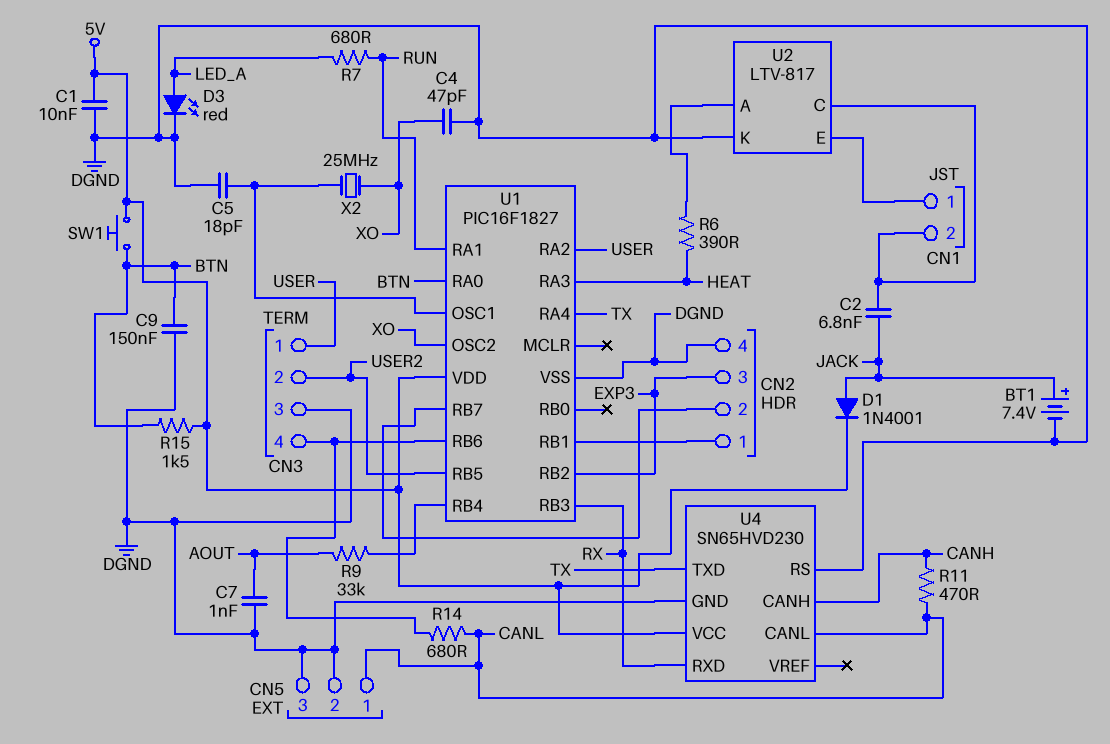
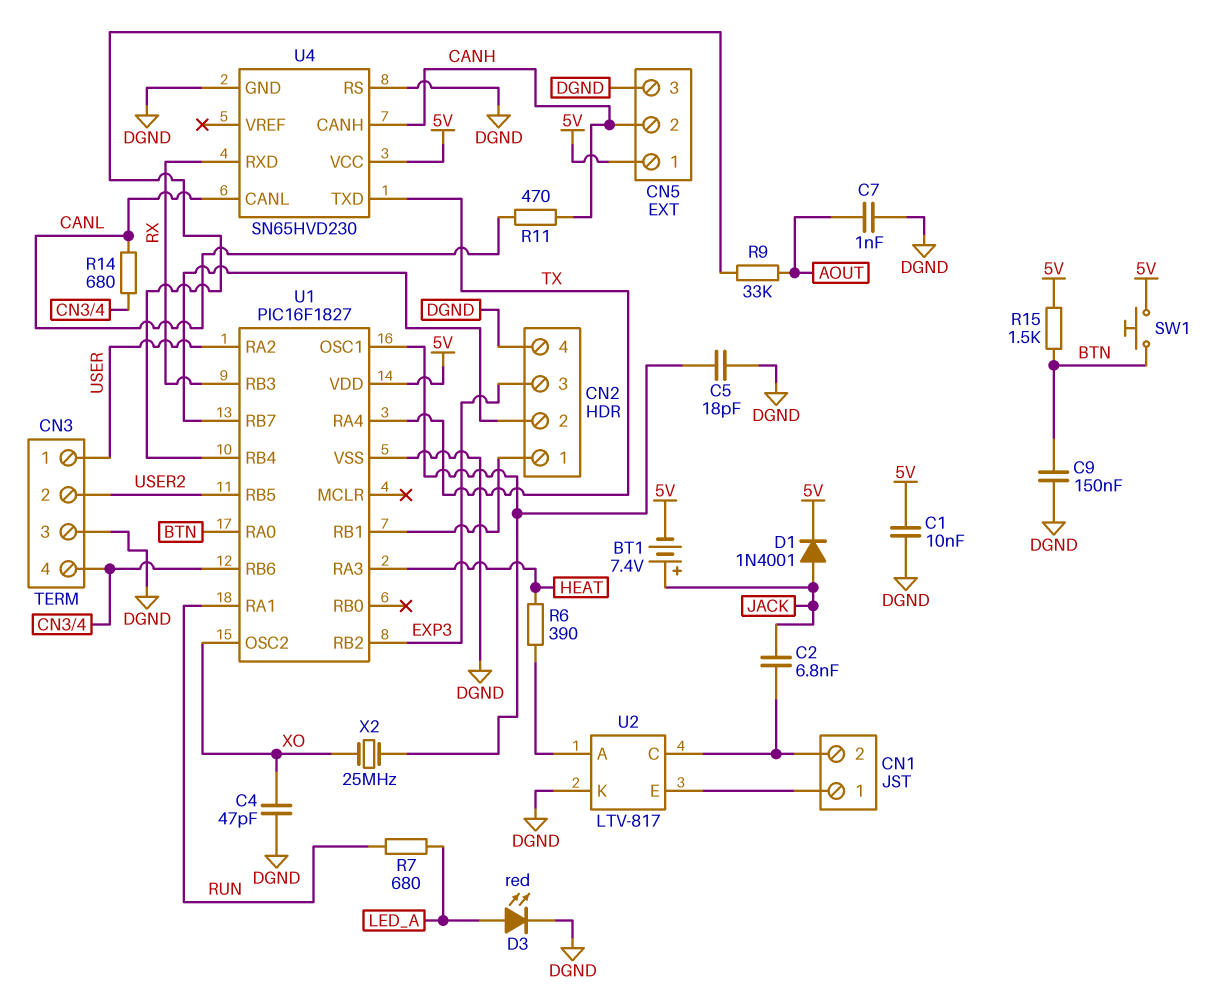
BT1: 7.4V (plus JACK, minus DGND) -> 7.4V (plus JACK, minus 5V)
CN5 pin 1: CANL -> 5V
CN5 pin 2: DGND -> CANH

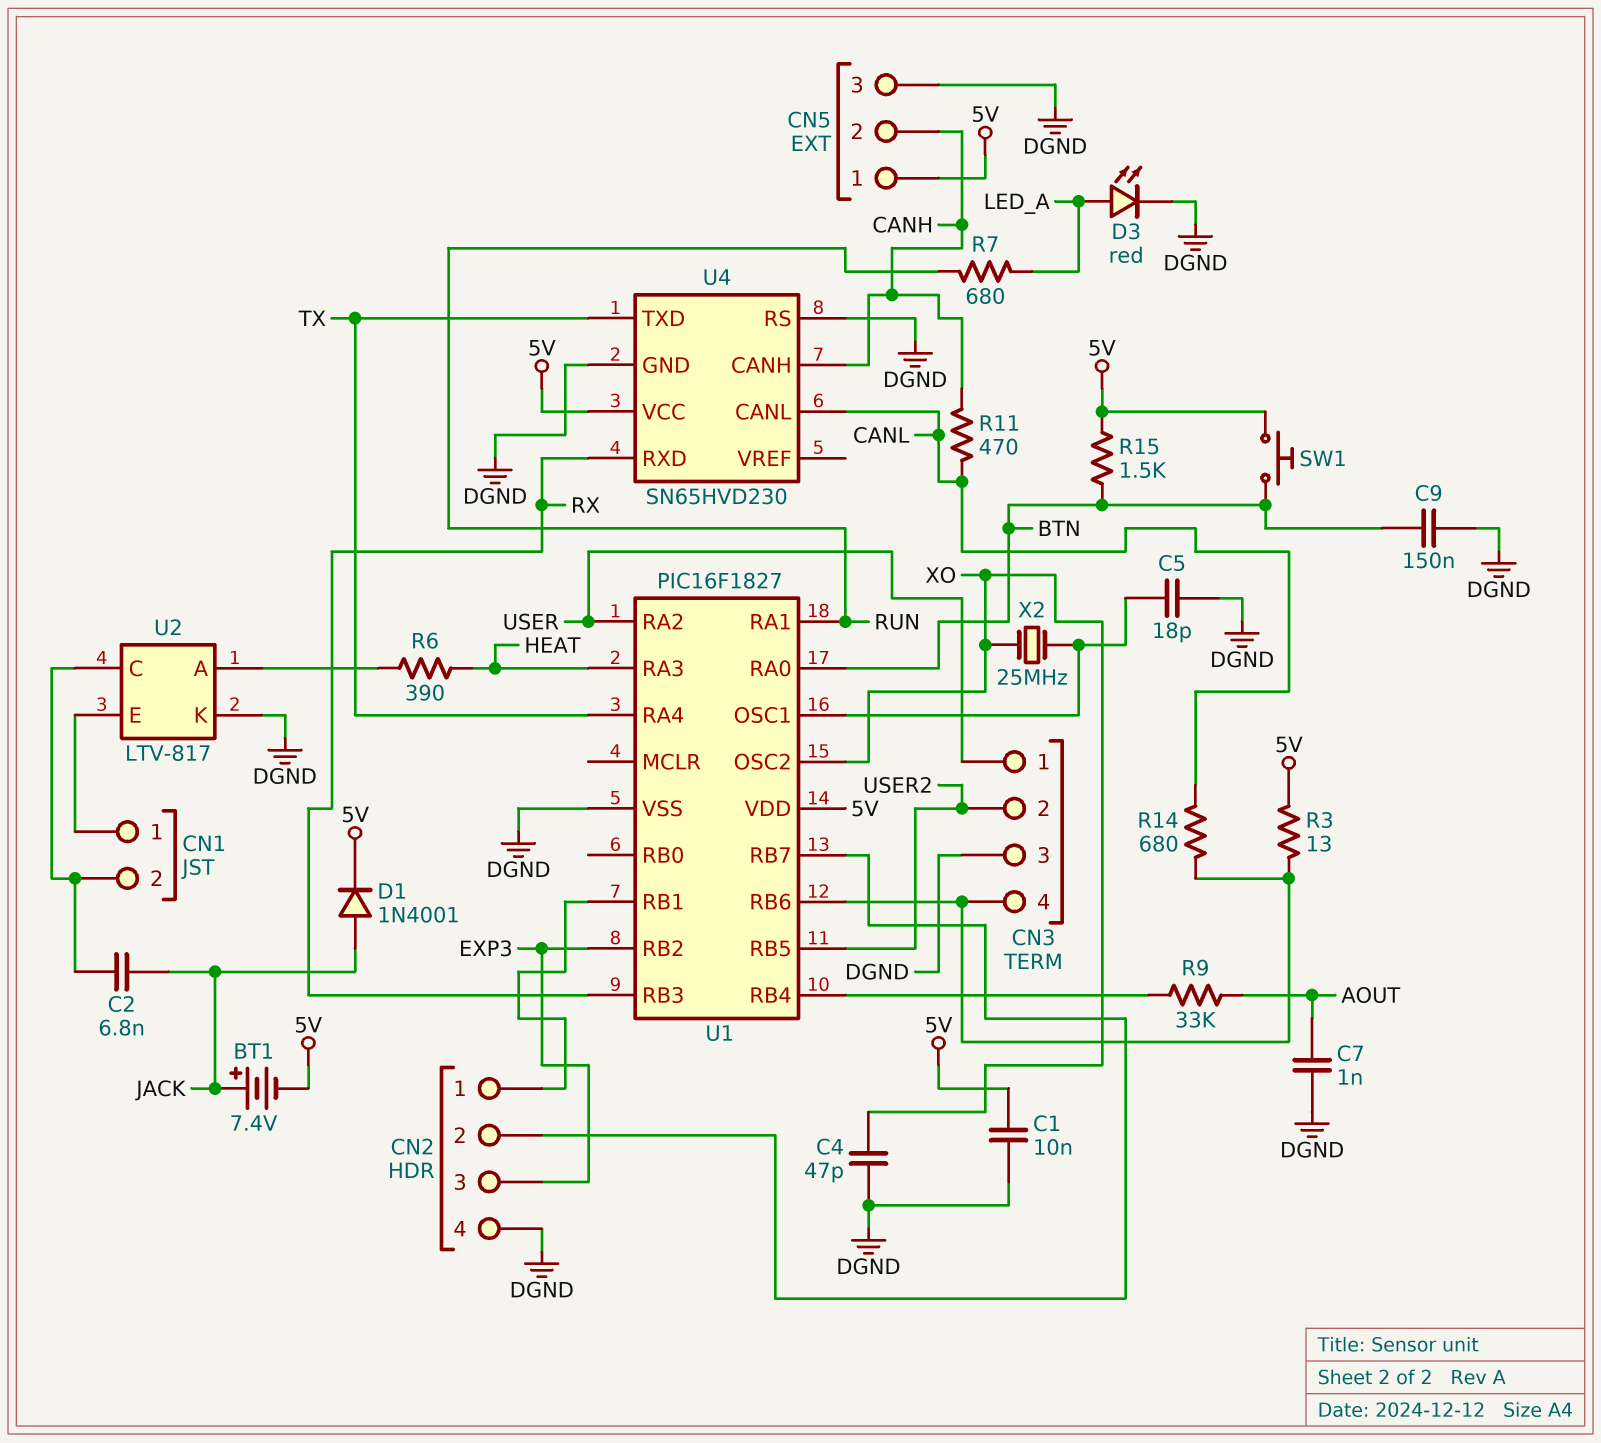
R3: none -> 13 (5V, CN3/4)

